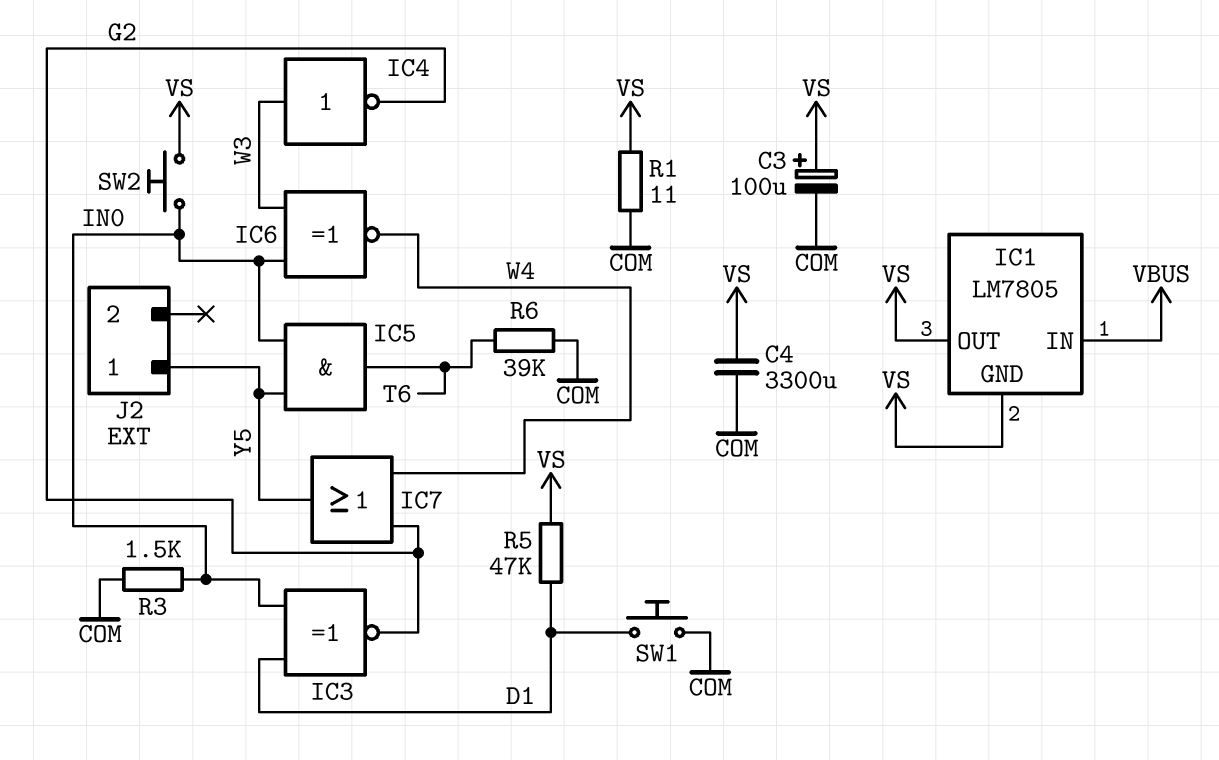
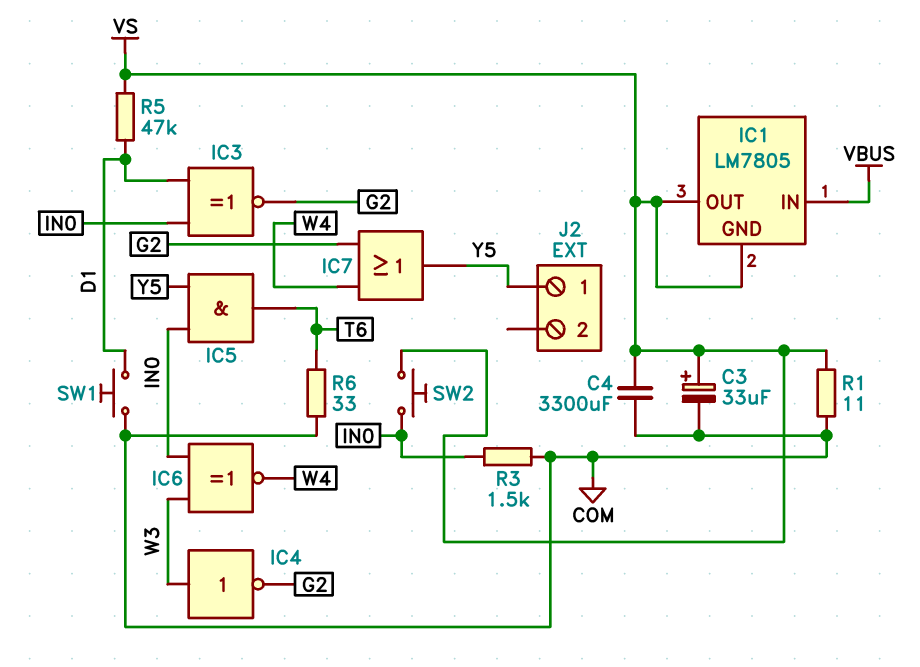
C3: 100uF (plus VS, minus COM) -> 33uF (plus VS, minus COM)
R6: 39k (COM, T6) -> 33 (COM, T6)

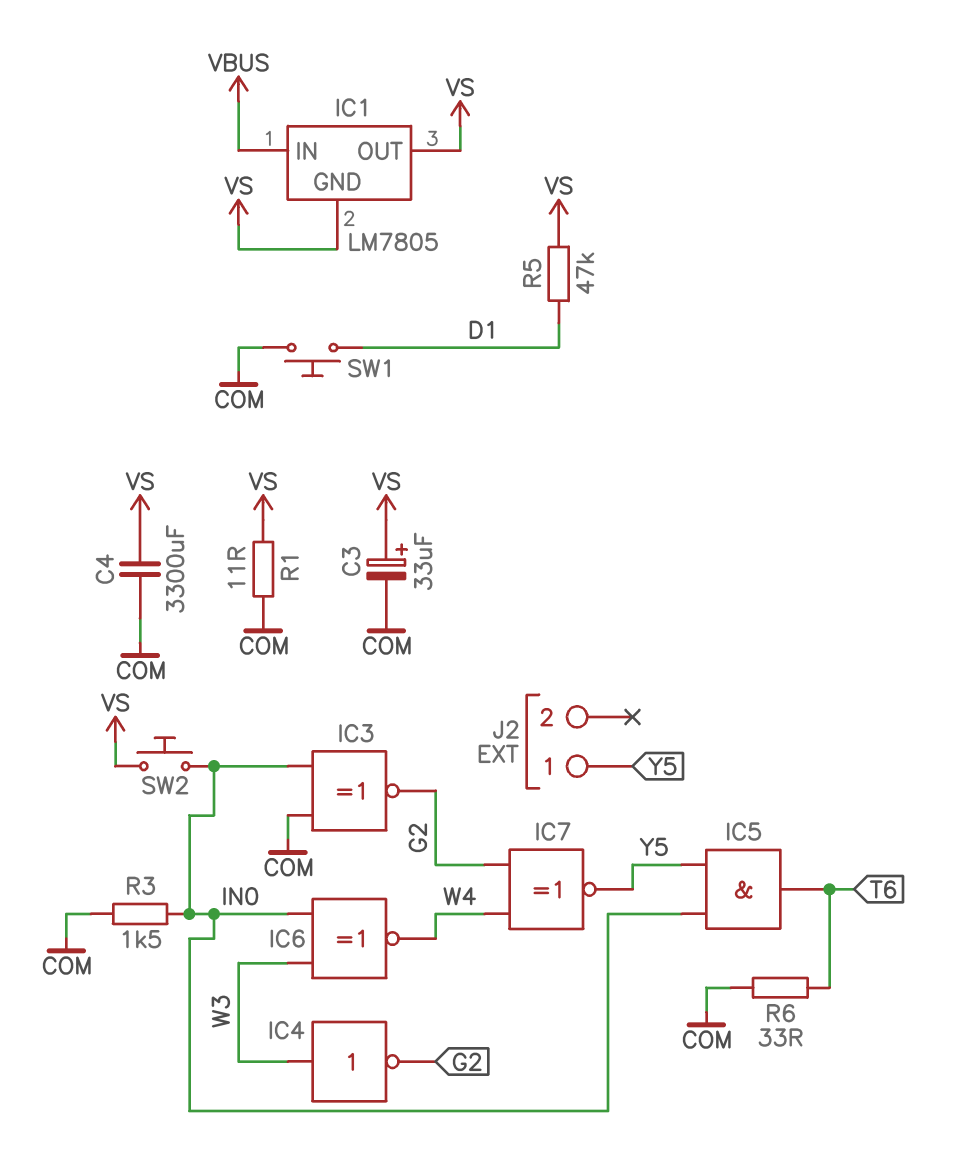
IC3: XNOR (in D1, in IN0, out G2) -> XNOR (in COM, in IN0, out G2)
IC7: OR (in G2, in W4, out Y5) -> XNOR (in G2, in W4, out Y5)

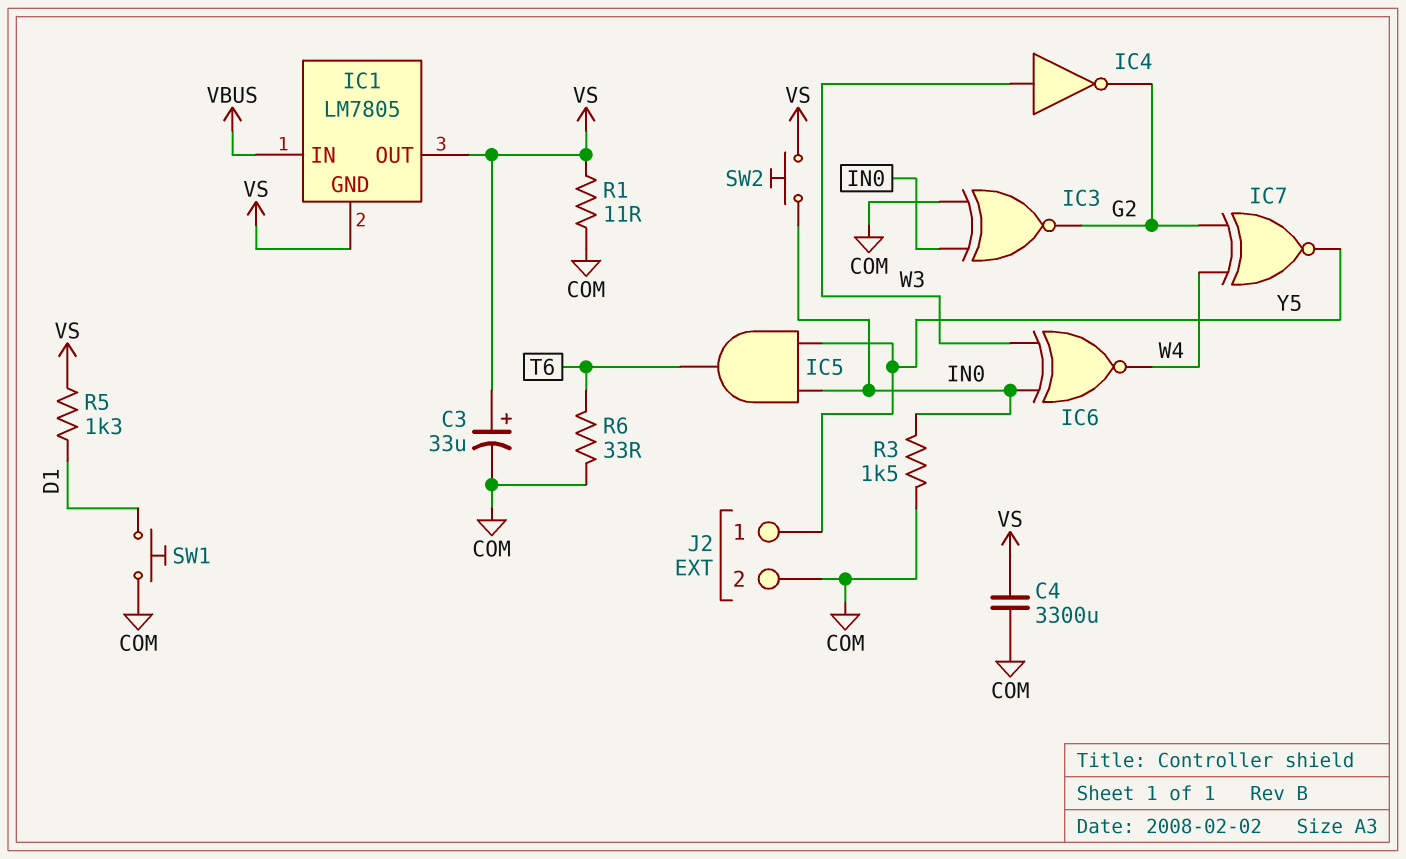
J2 pin 2: none -> COM
R5: 47k (D1, VS) -> 1.3k (D1, VS)

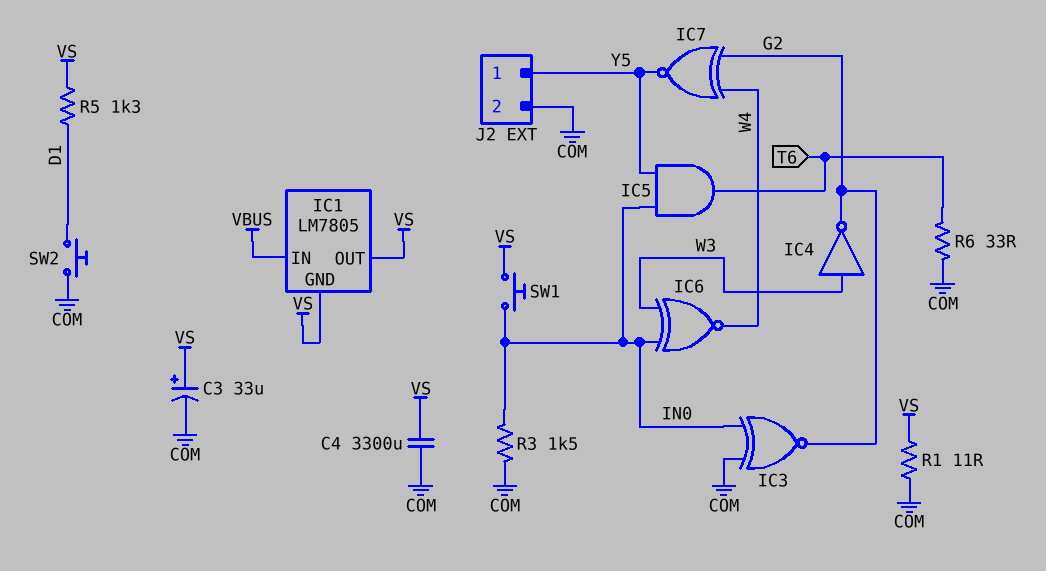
SW1: button (COM, D1) -> button (IN0, VS)
SW2: button (IN0, VS) -> button (COM, D1)

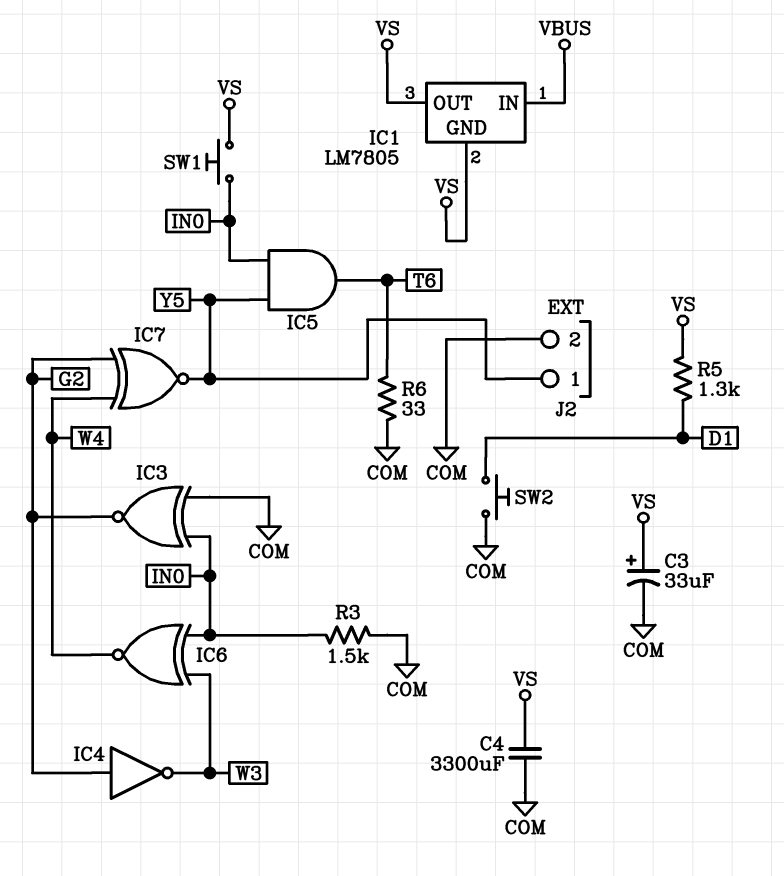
IC4: NOT (in W3, out G2) -> NOT (in G2, out W3)
R1: 11 (COM, VS) -> none

